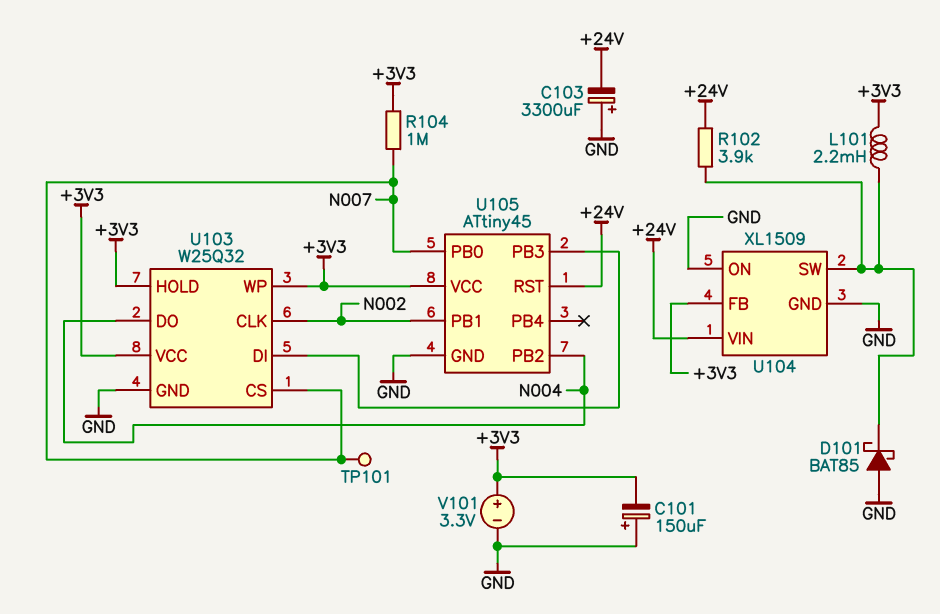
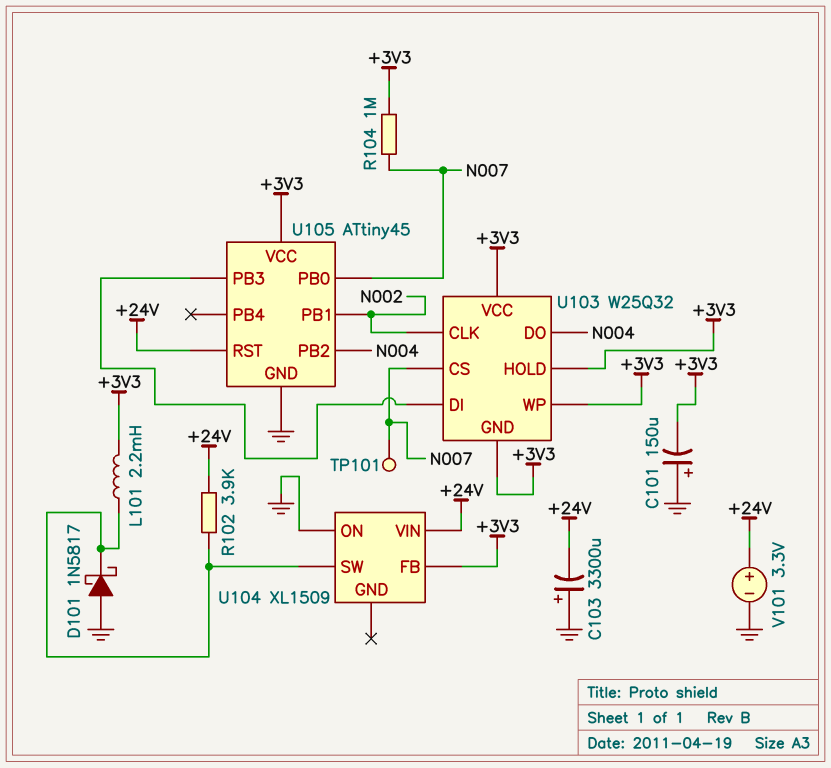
D101: schottky BAT85 (A GND, K U104/SW) -> schottky 1N5817 (A GND, K U104/SW)
U103 pin GND: GND -> +3V3
U104 pin GND: GND -> none
V101: 3.3V (plus +3V3, minus GND) -> 3.3V (plus +24V, minus GND)

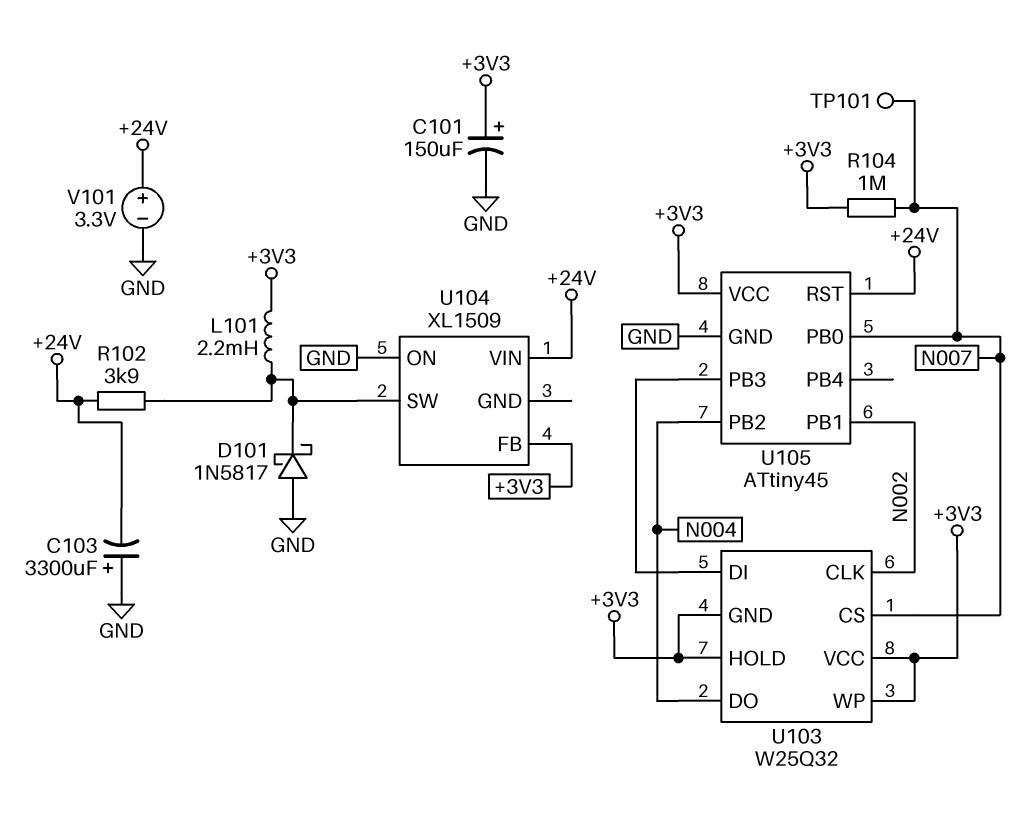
C101: 150uF (plus GND, minus +3V3) -> 150uF (plus +3V3, minus GND)

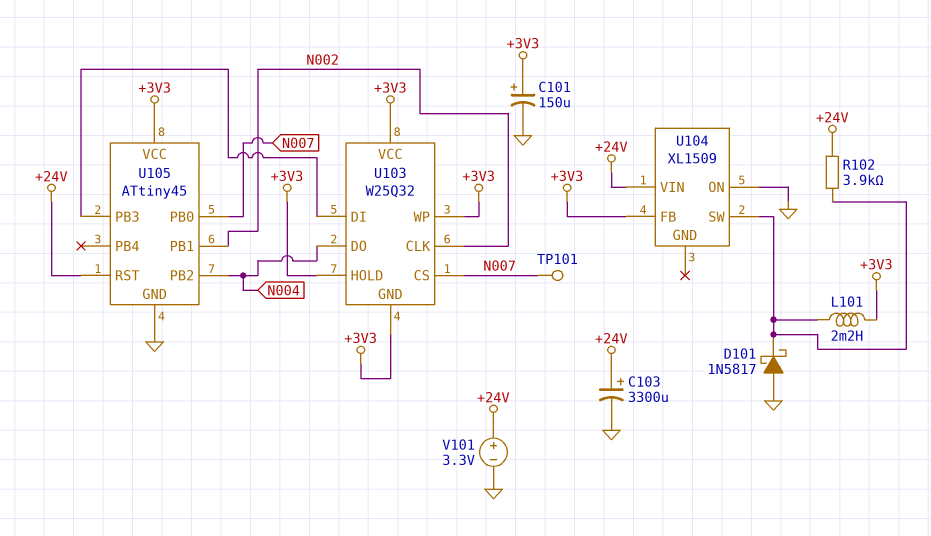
C103: 3300uF (plus GND, minus +24V) -> 3300uF (plus +24V, minus GND)
R104: 1M (+3V3, N007) -> none

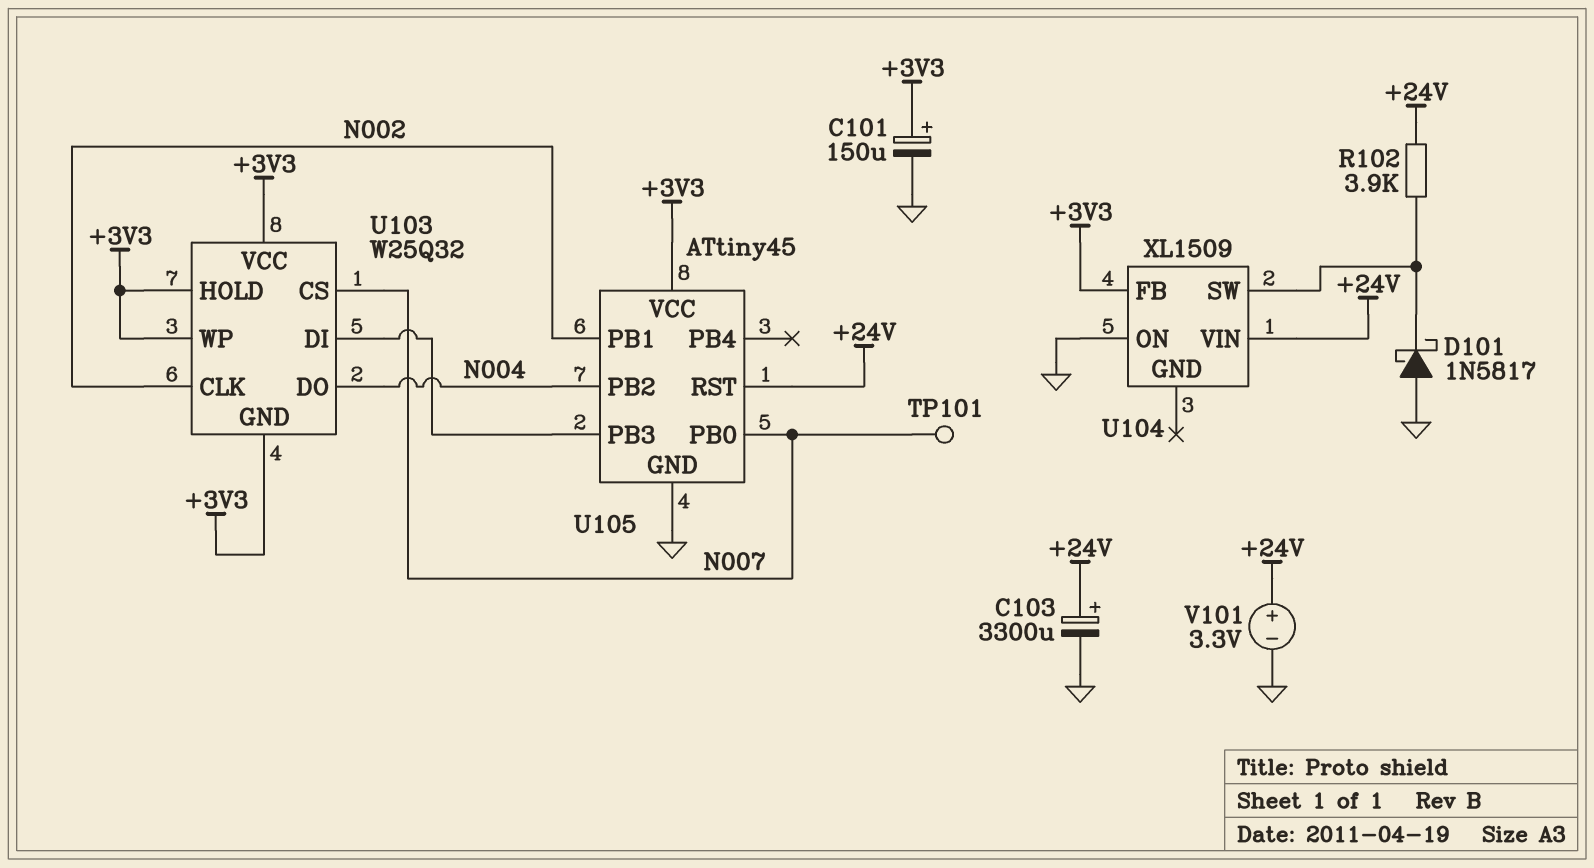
L101: 2.2mH (+3V3, U104/SW) -> none

